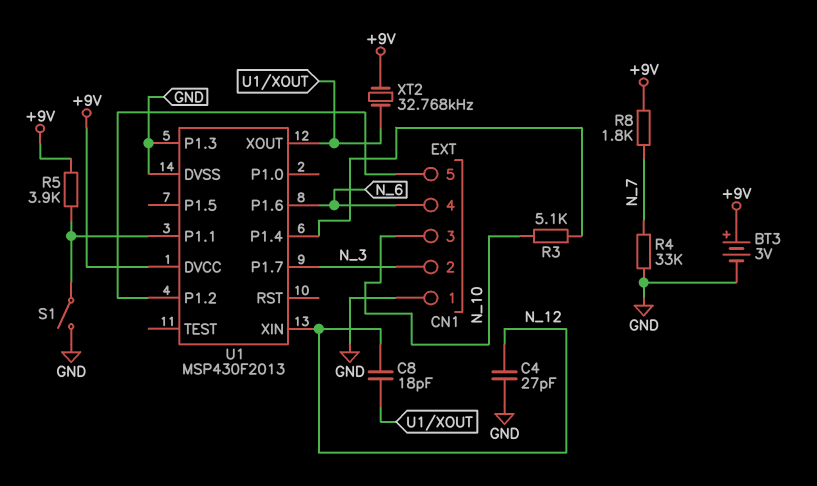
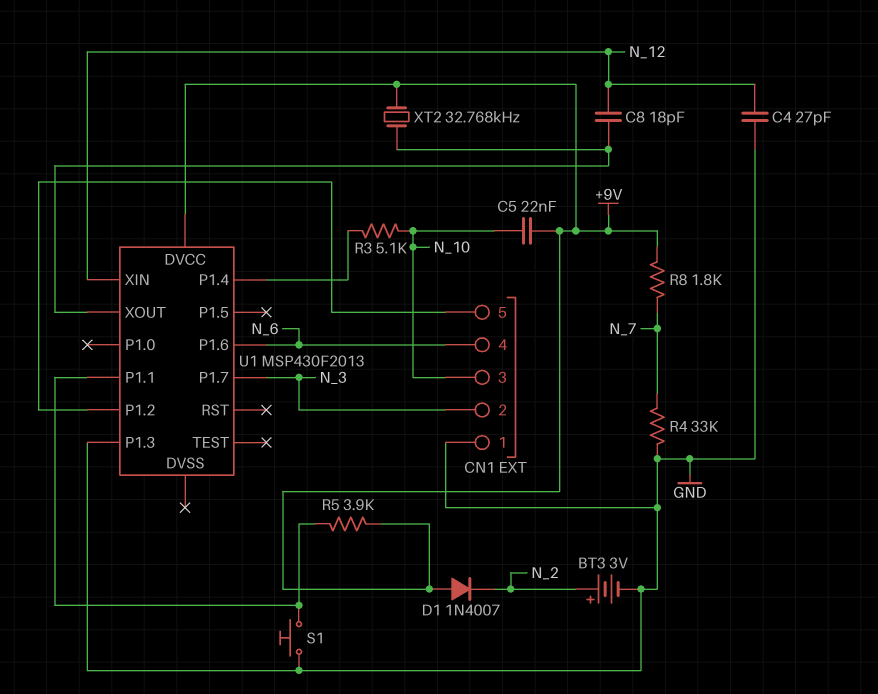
BT3: 3V (plus +9V, minus GND) -> 3V (plus N_2, minus GND)
C5: none -> 22nF (+9V, N_10)
D1: none -> diode 1N4007 (A +9V, K N_2)
S1: switch (GND, U1/P1.1) -> button (GND, U1/P1.1)
U1 pin DVSS: GND -> none

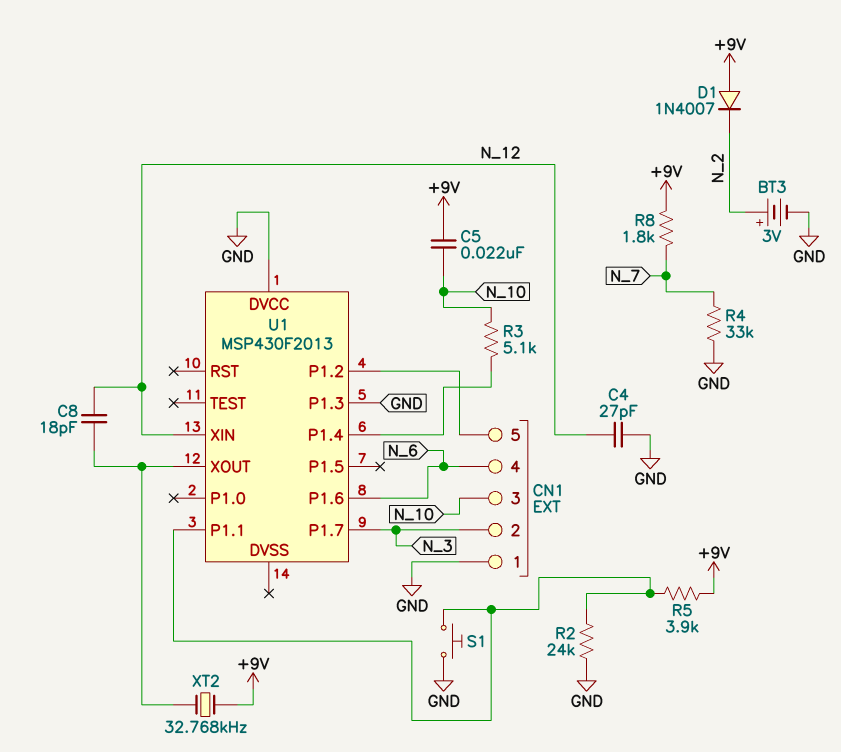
R2: none -> 24k (GND, U1/P1.1)
U1 pin DVCC: +9V -> GND

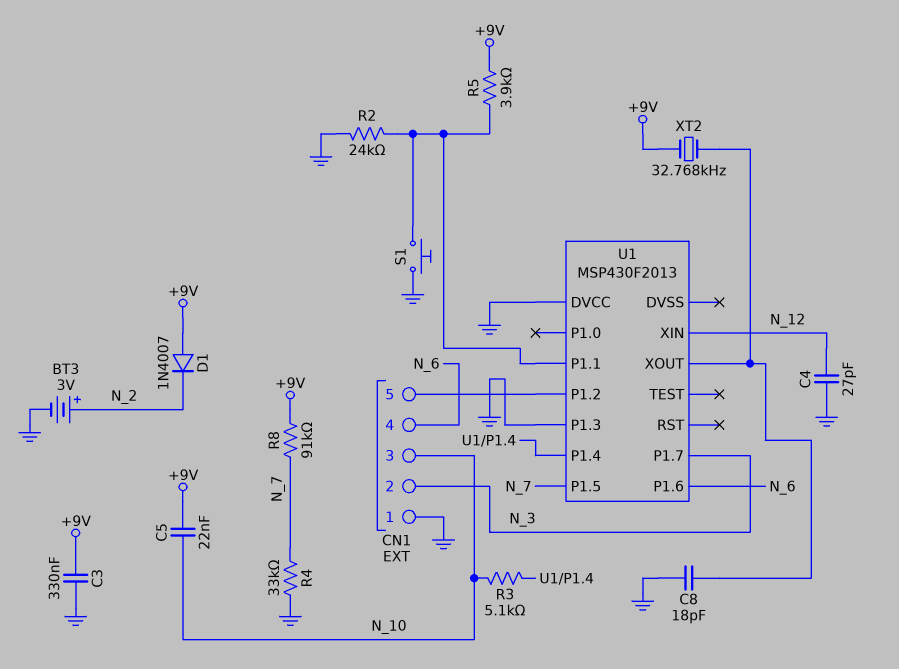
C3: none -> 330nF (+9V, GND)
C8: 18pF (N_12, U1/XOUT) -> 18pF (GND, U1/XOUT)
R8: 1.8k (+9V, N_7) -> 91k (+9V, N_7)
U1 pin P1.5: none -> N_7

